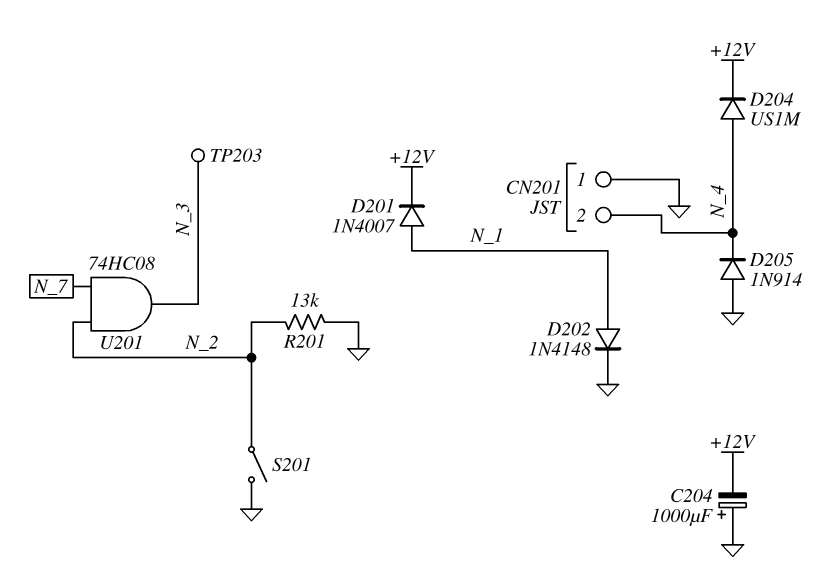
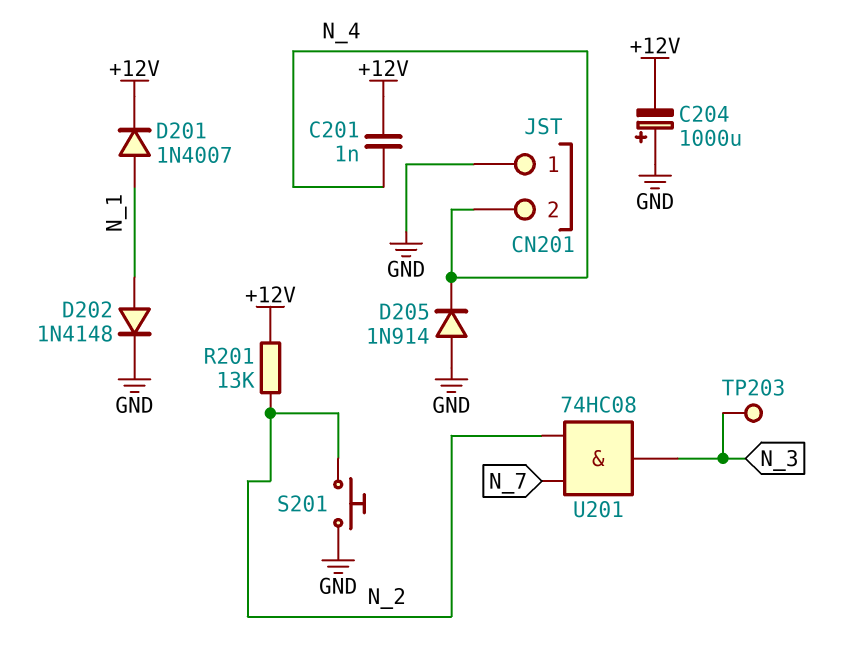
C201: none -> 1nF (+12V, N_4)
D204: diode US1M (A N_4, K +12V) -> none
R201: 13k (GND, N_2) -> 13k (+12V, N_2)
S201: switch (GND, N_2) -> button (GND, N_2)

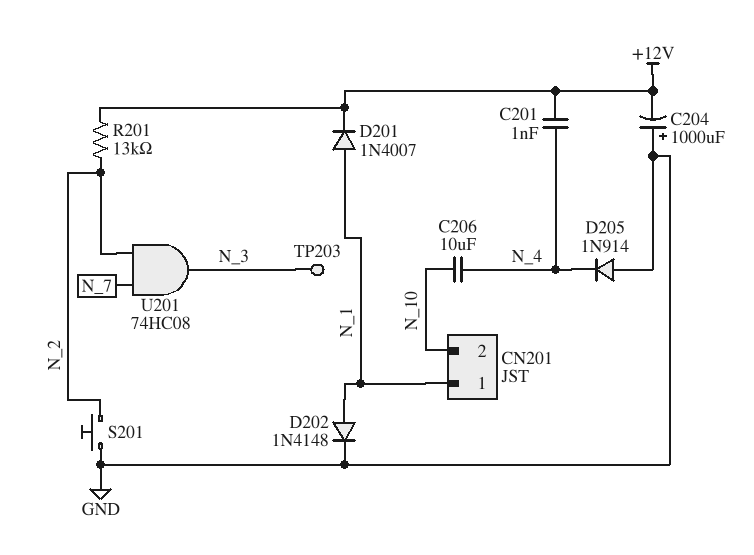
C206: none -> 10uF (N_4, N_10)
CN201 pin 1: GND -> N_1
CN201 pin 2: N_4 -> N_10

